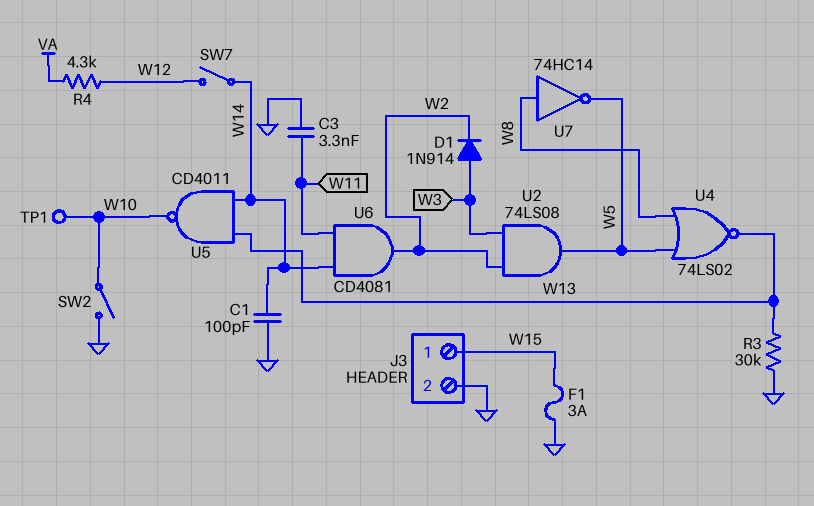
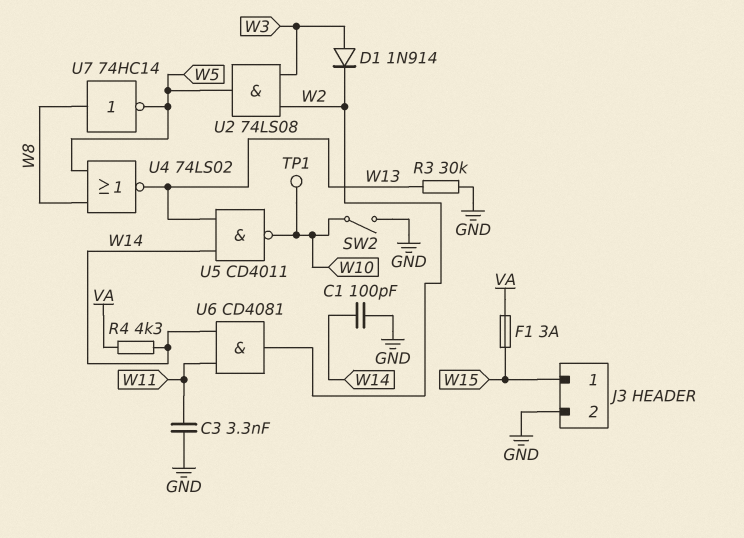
F1: 3A (GND, W15) -> 3A (VA, W15)
R4: 4.3k (VA, W12) -> 4.3k (VA, W14)
SW7: switch (W12, W14) -> none

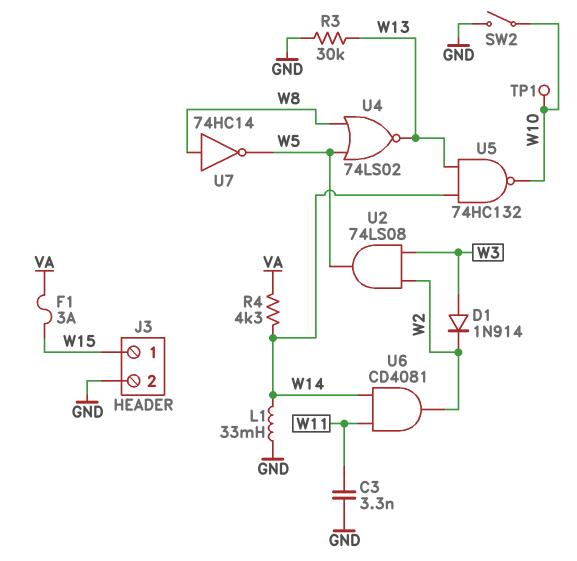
C1: 100pF (GND, W14) -> none
L1: none -> 33mH (GND, W14)
U5: NAND CD4011 (in W13, in W14, out W10) -> NAND 74HC132 (in W13, in W14, out W10)

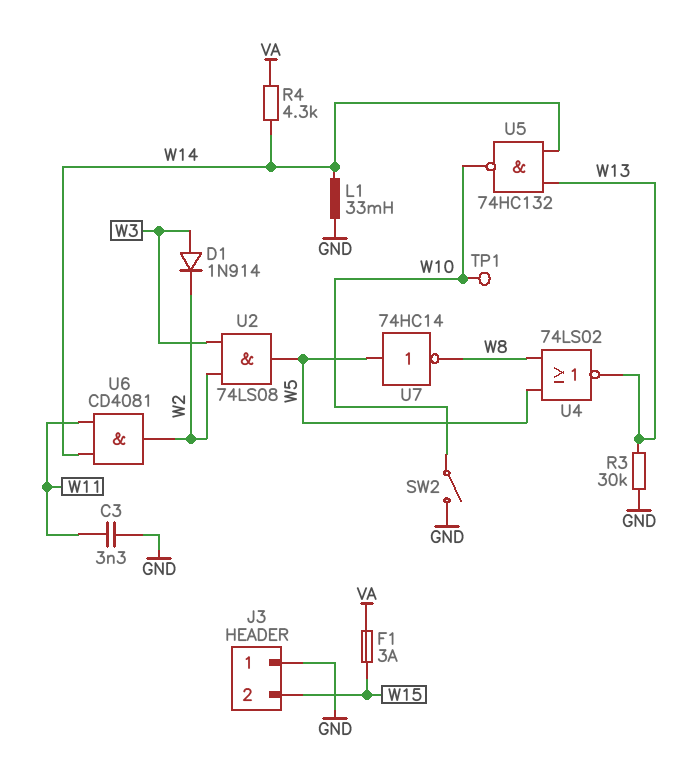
J3 pin 1: W15 -> GND
J3 pin 2: GND -> W15
U7: NOT 74HC14 (in W8, out W5) -> NOT 74HC14 (in W5, out W8)

